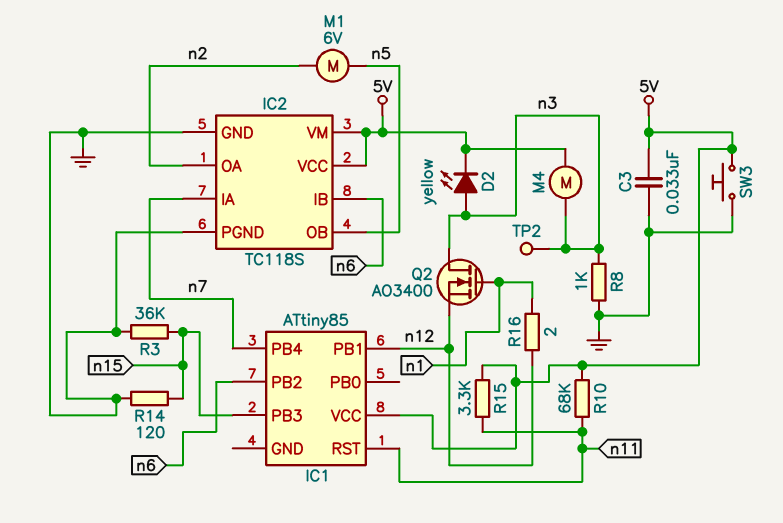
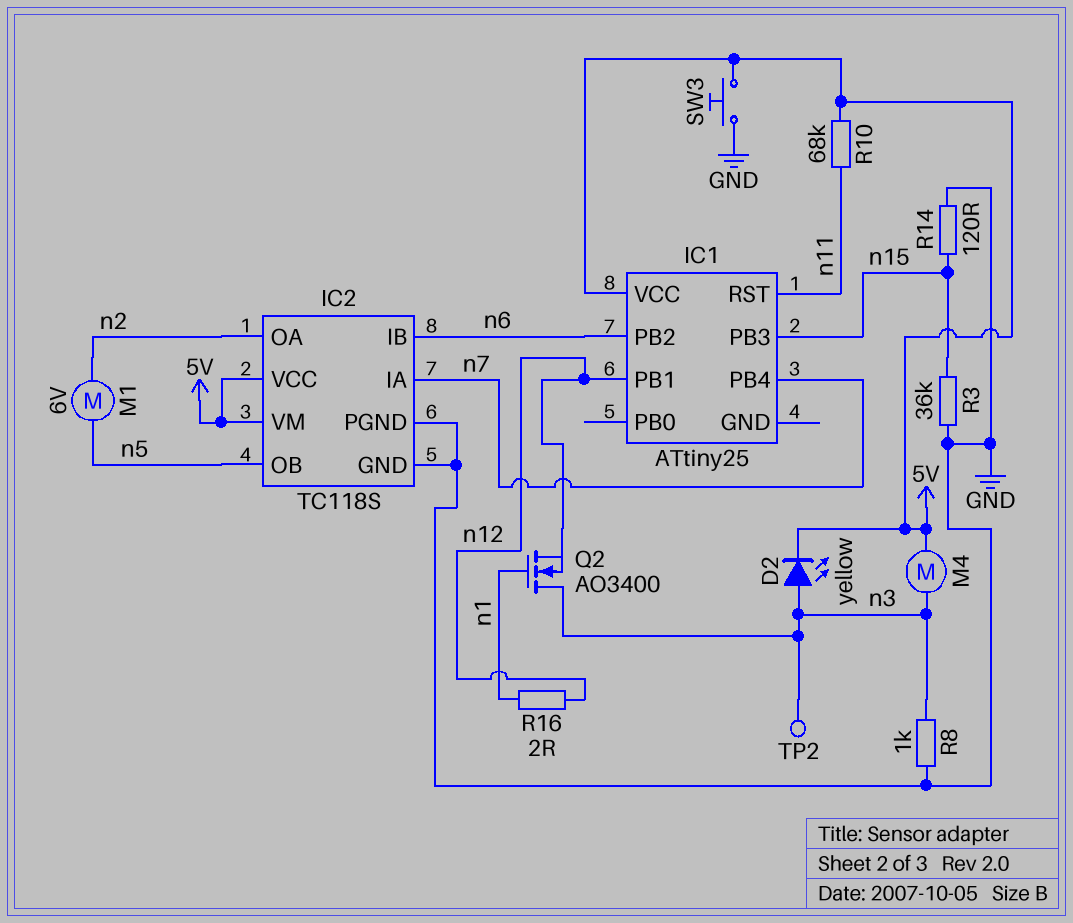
C3: 33nF (5V, GND) -> none
IC1: ATtiny85 -> ATtiny25
R15: 3.3k (5V, n11) -> none

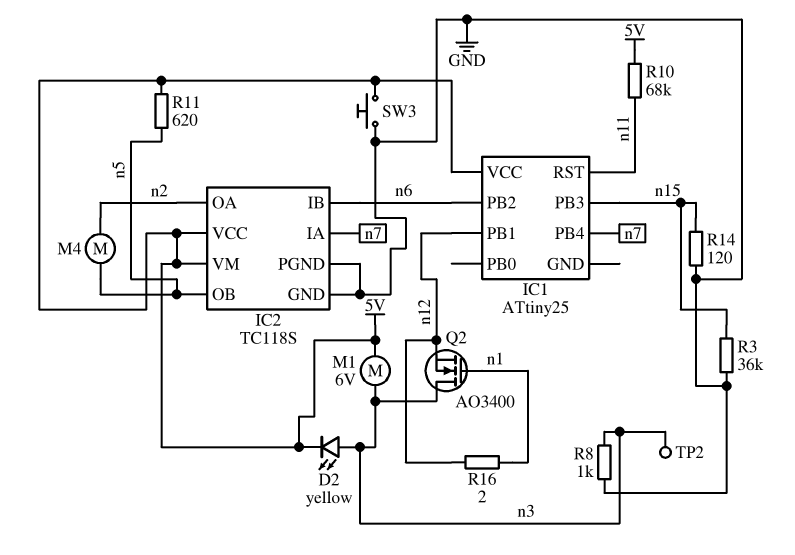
M1: motor 6V (n2, n5) -> motor 6V (5V, n3)
M4: motor (5V, n3) -> motor (n2, n5)
R11: none -> 620 (5V, n5)

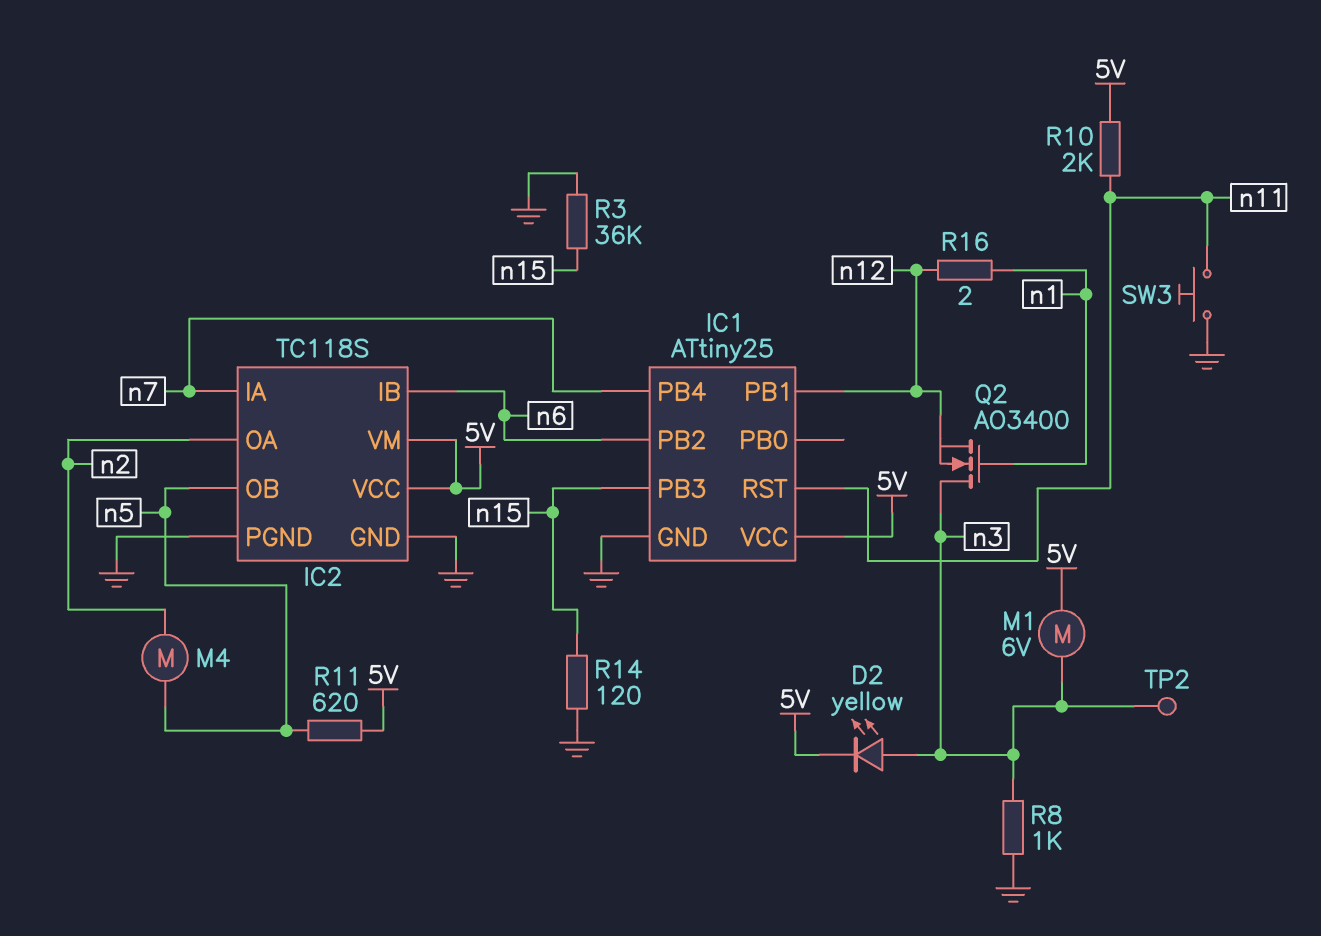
IC1 pin GND: none -> GND
R10: 68k (5V, n11) -> 2k (5V, n11)
SW3: button (5V, GND) -> button (GND, n11)

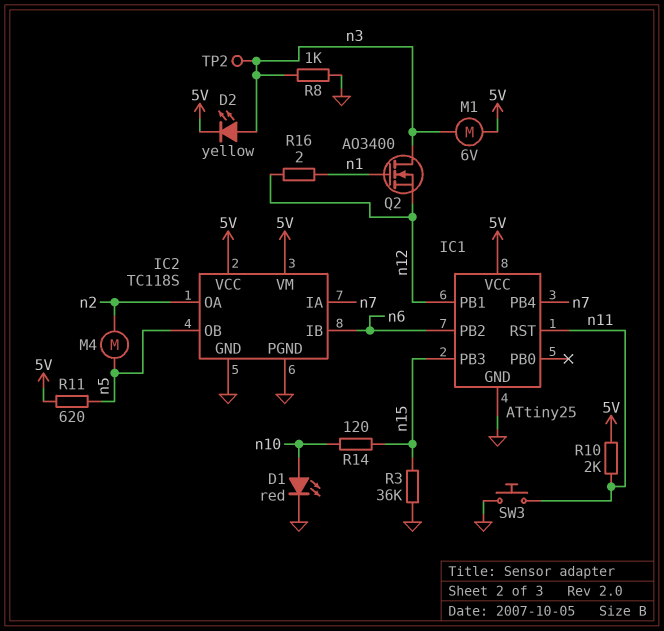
D1: none -> LED red (A n10, K GND)
R14: 120 (GND, n15) -> 120 (n10, n15)

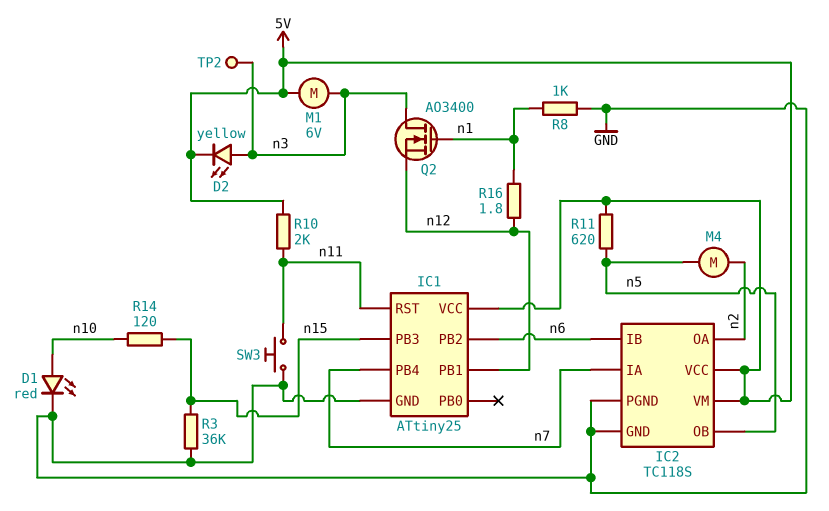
R8: 1k (GND, n3) -> 1k (GND, n1)
R16: 2 (n1, n12) -> 1.8 (n1, n12)

